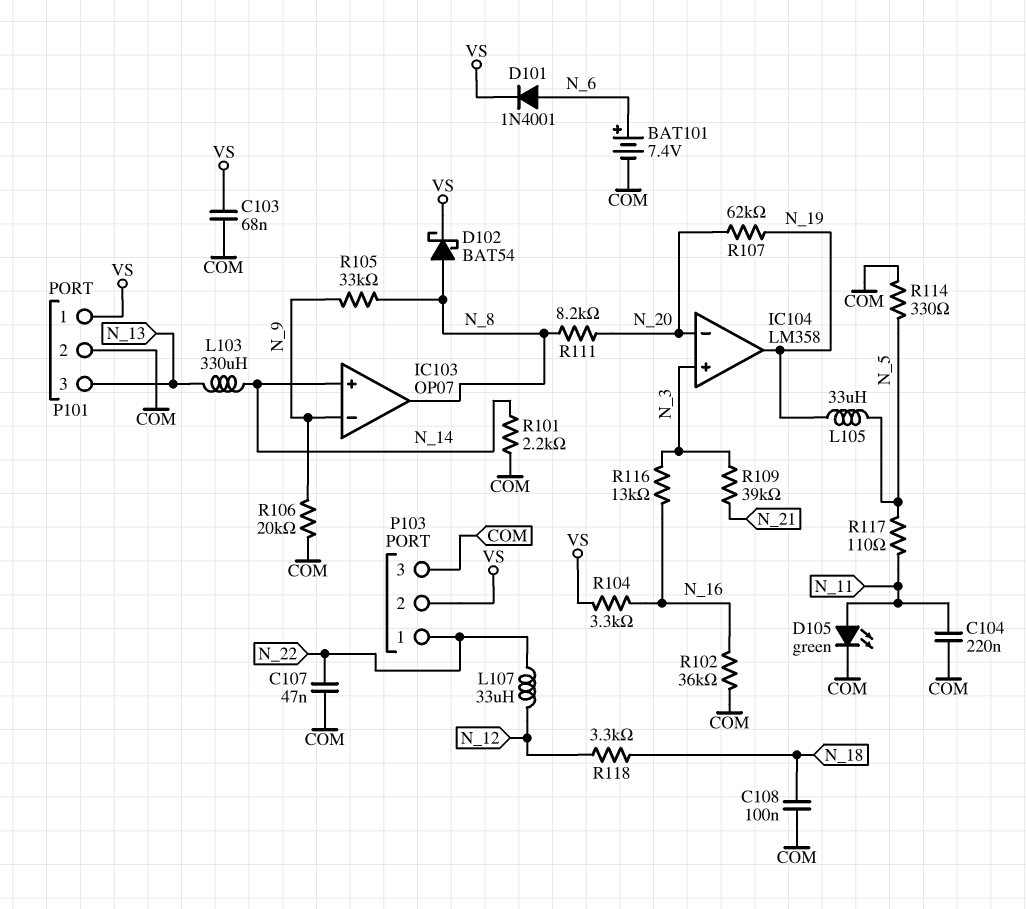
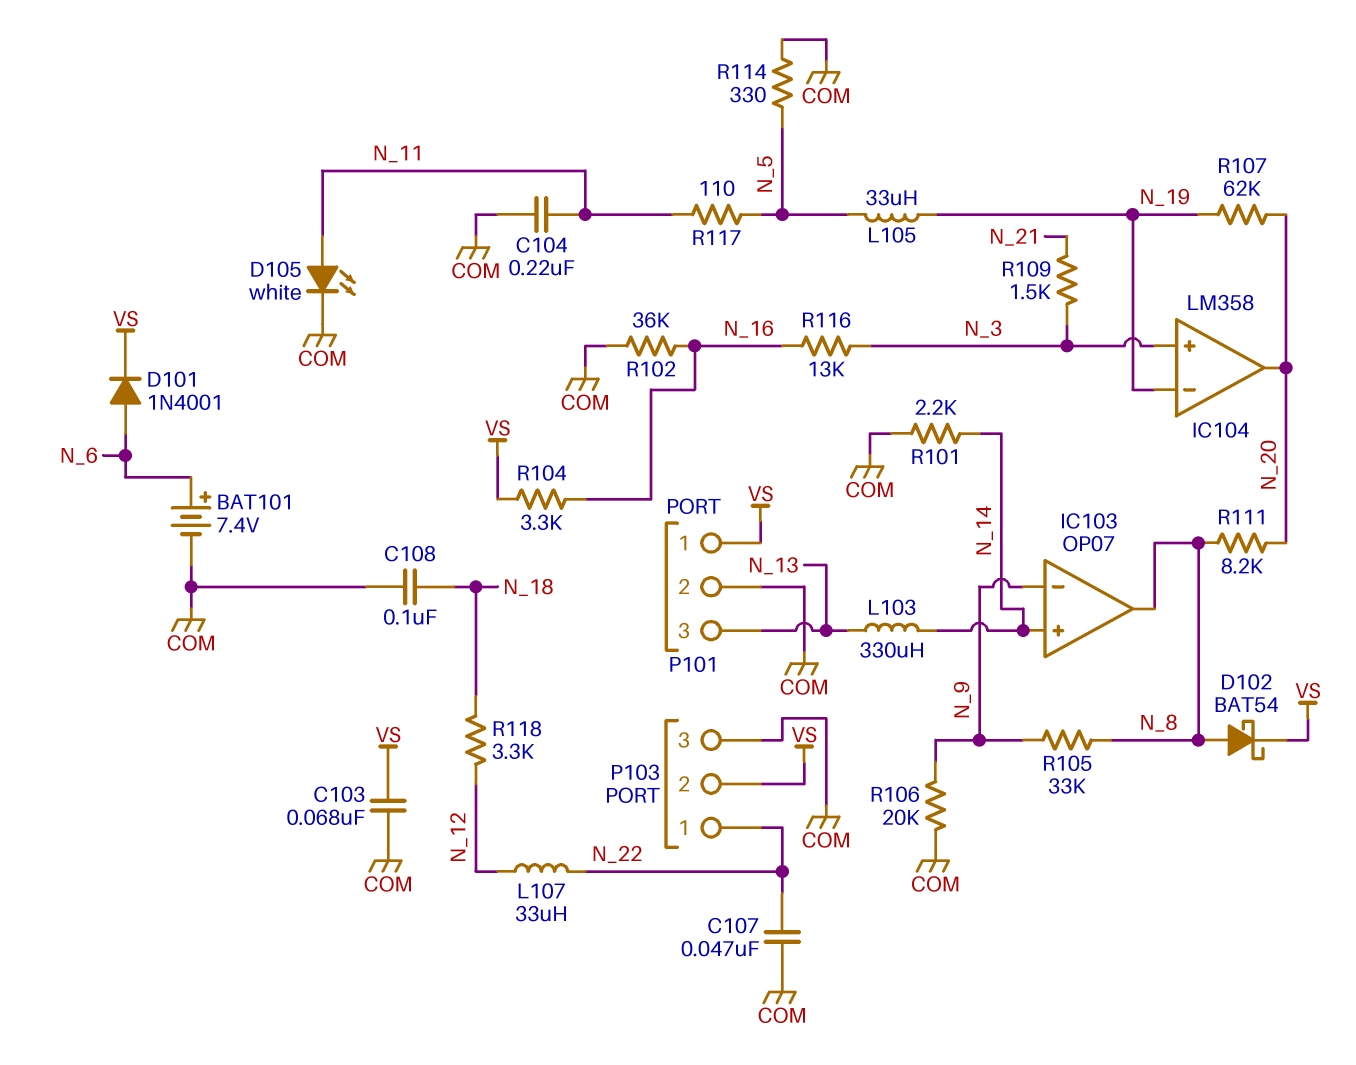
D105: LED green (A N_11, K COM) -> LED white (A N_11, K COM)
IC104 pin in-: N_20 -> N_19
IC104 pin out: N_19 -> N_20
R109: 39k (N_3, N_21) -> 1.5k (N_3, N_21)

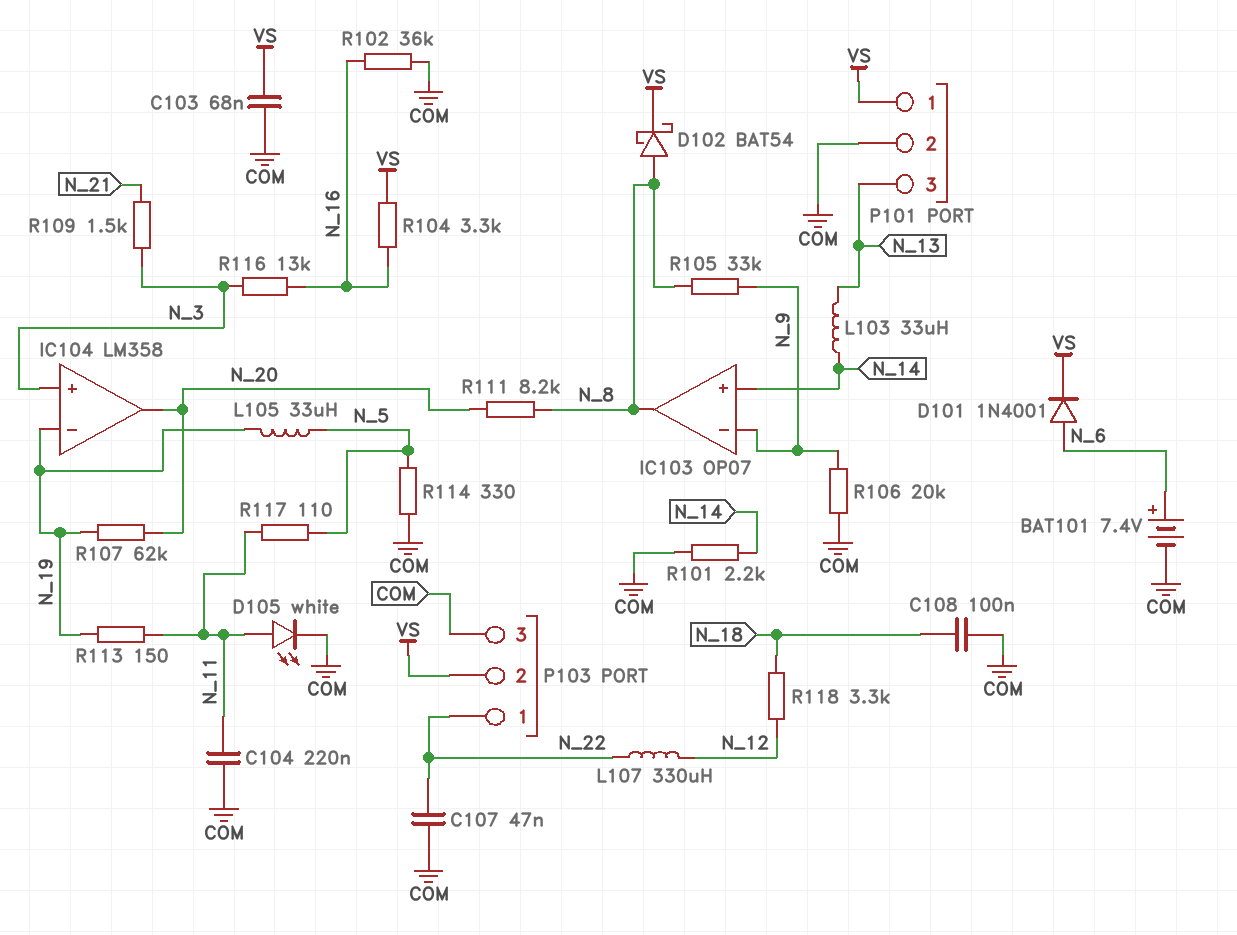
L103: 330uH (N_13, N_14) -> 33uH (N_13, N_14)
L107: 33uH (N_12, N_22) -> 330uH (N_12, N_22)
R113: none -> 150 (N_11, N_19)

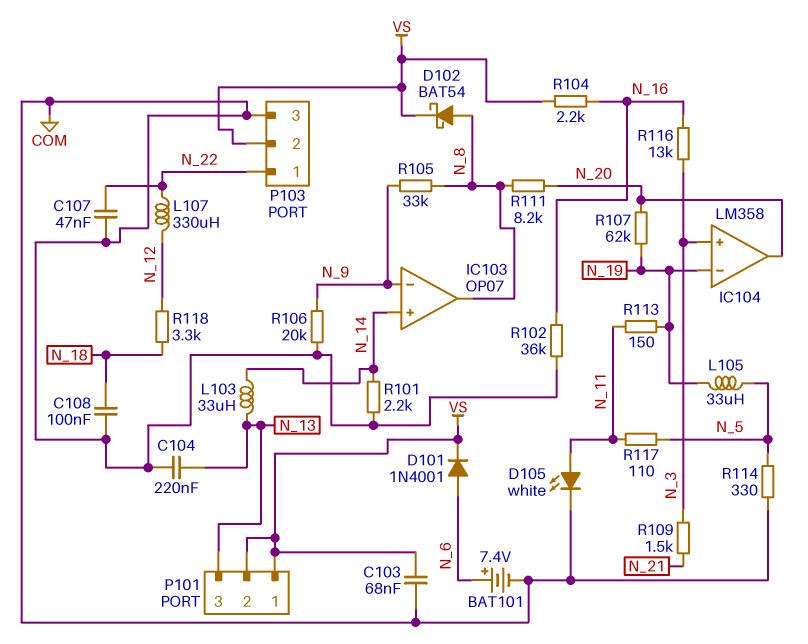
C104: 220nF (COM, N_11) -> 220nF (COM, N_13)
P101 pin 2: COM -> VS
R104: 3.3k (N_16, VS) -> 2.2k (N_16, VS)

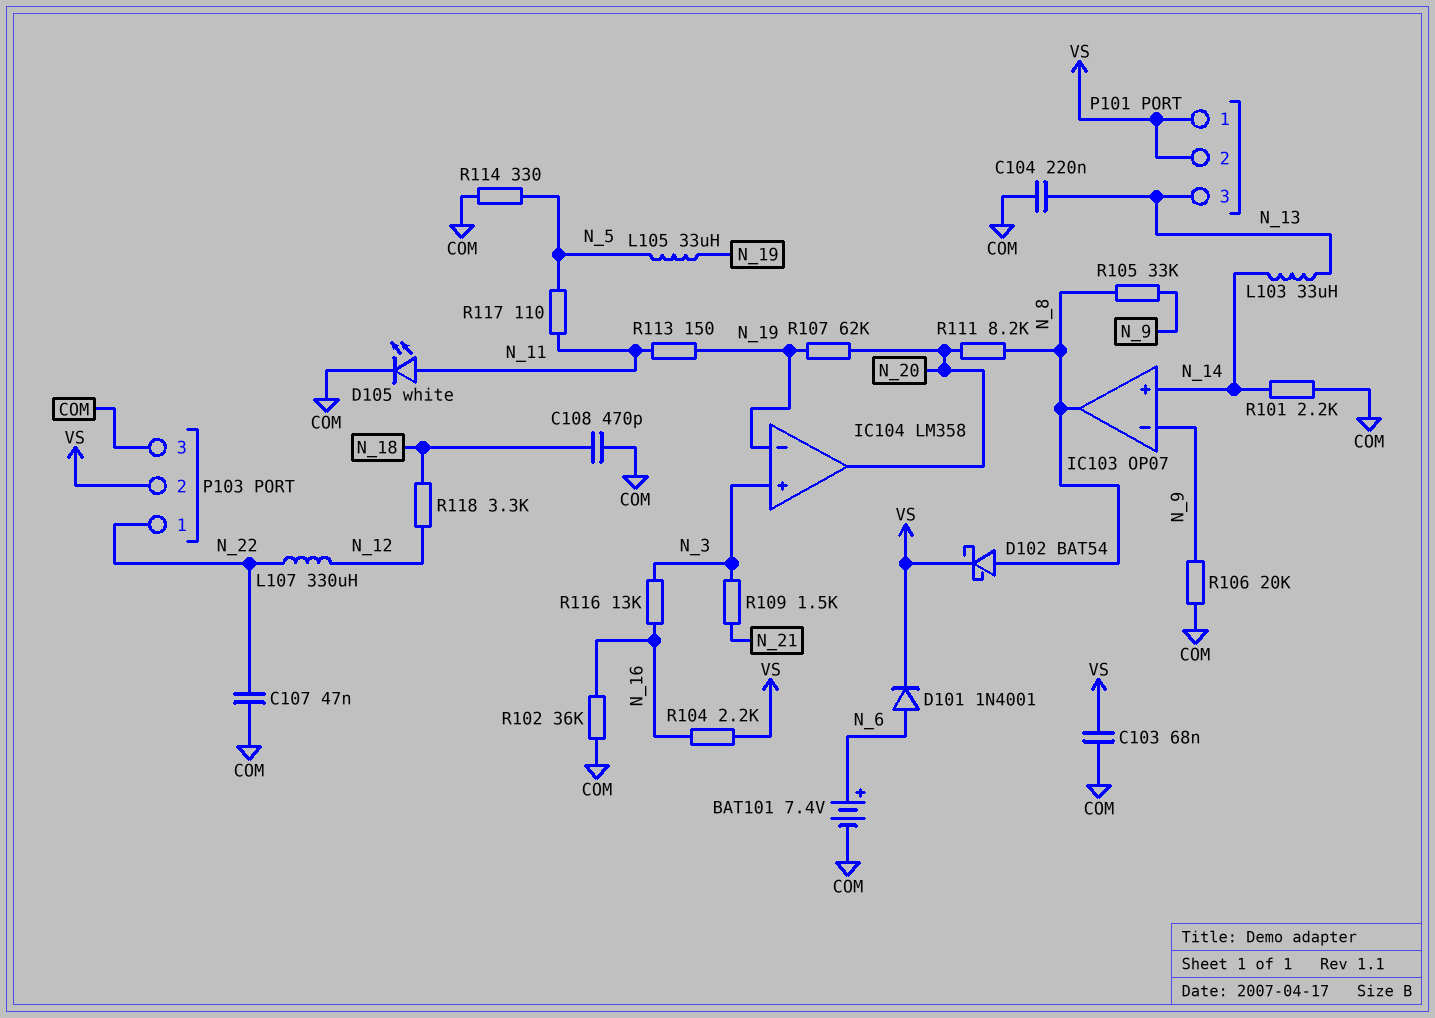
C108: 100nF (COM, N_18) -> 470pF (COM, N_18)

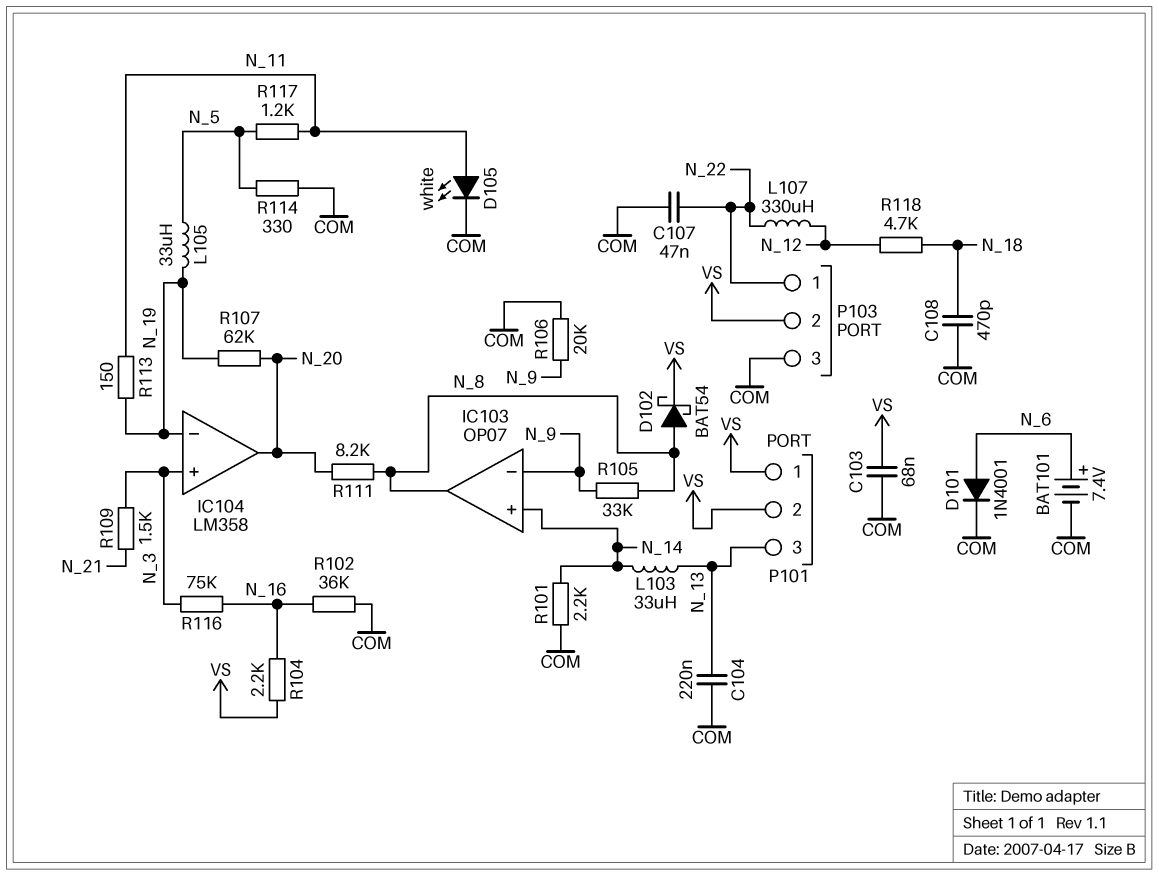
D101: diode 1N4001 (A N_6, K VS) -> diode 1N4001 (A N_6, K COM)
R116: 13k (N_3, N_16) -> 75k (N_3, N_16)
R117: 110 (N_5, N_11) -> 1.2k (N_5, N_11)
R118: 3.3k (N_12, N_18) -> 4.7k (N_12, N_18)

